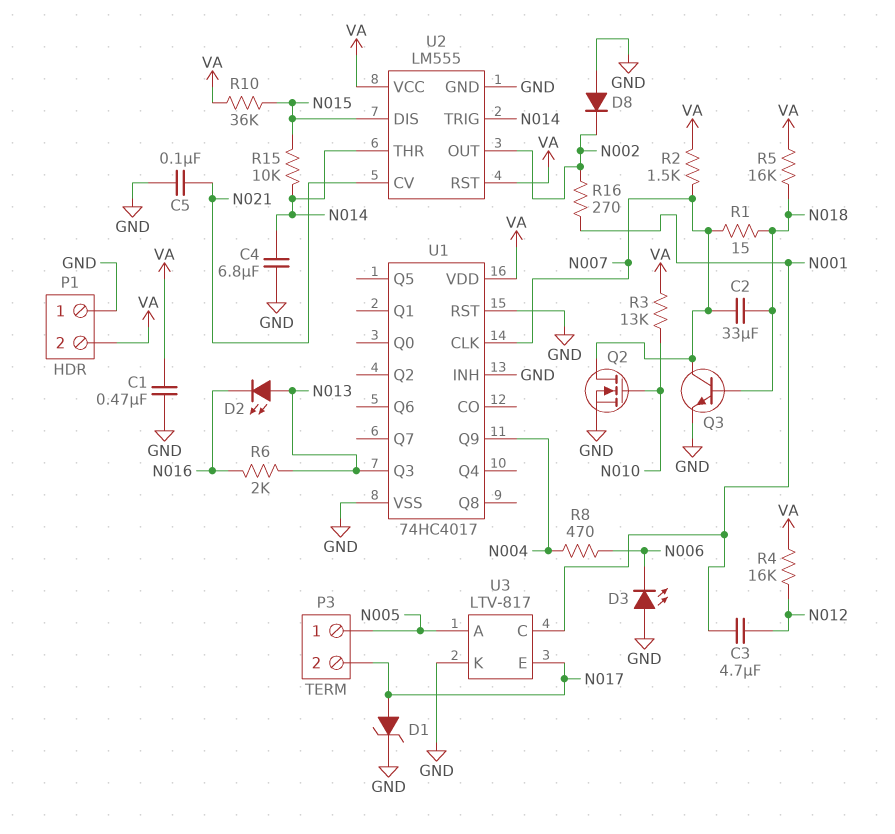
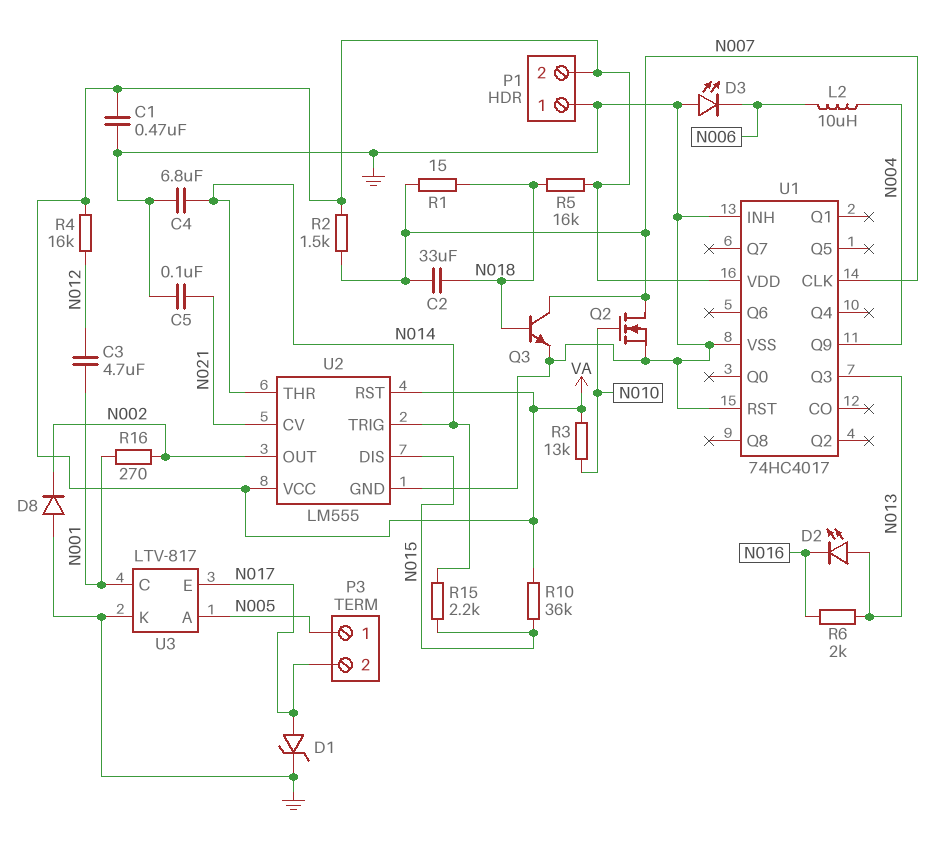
L2: none -> 10uH (N004, N006)
R8: 470 (N004, N006) -> none
R15: 10k (N014, N015) -> 2.2k (N014, N015)

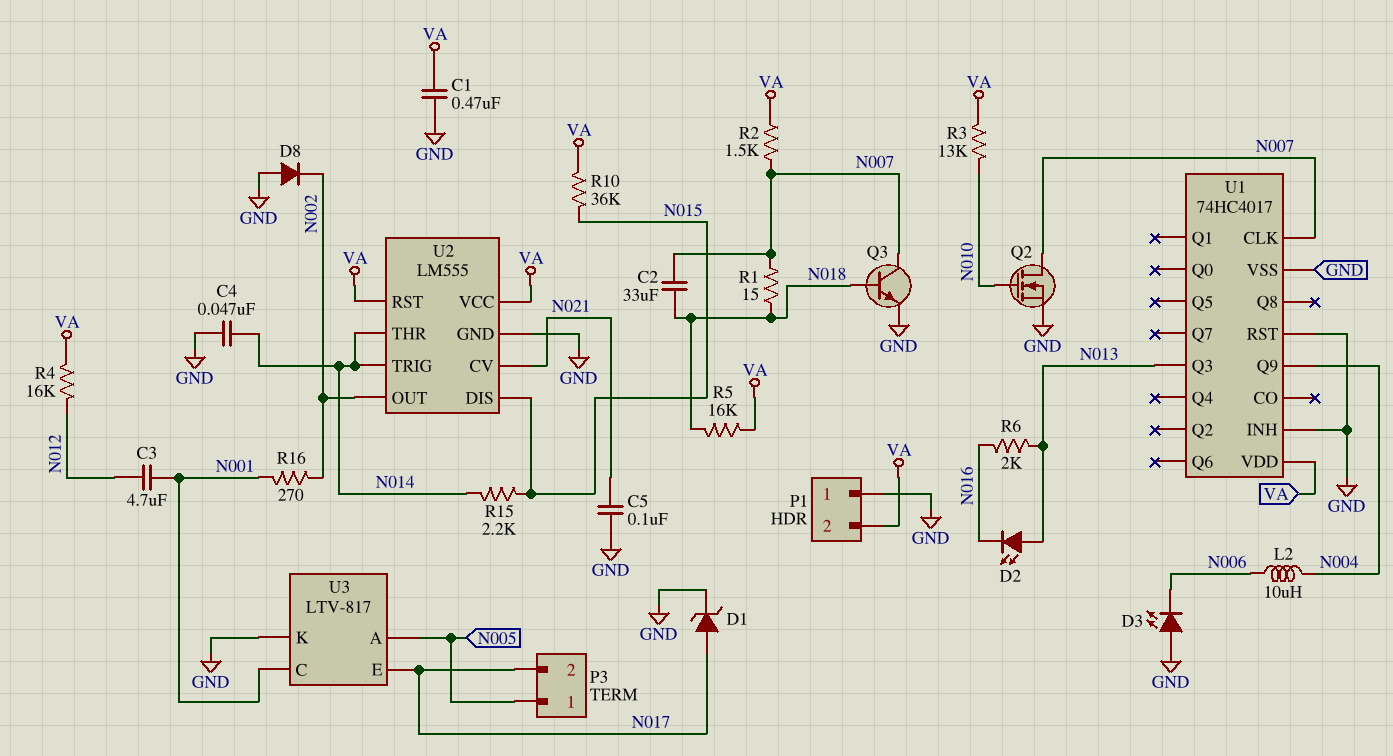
C4: 6.8uF (GND, N014) -> 47nF (GND, N014)

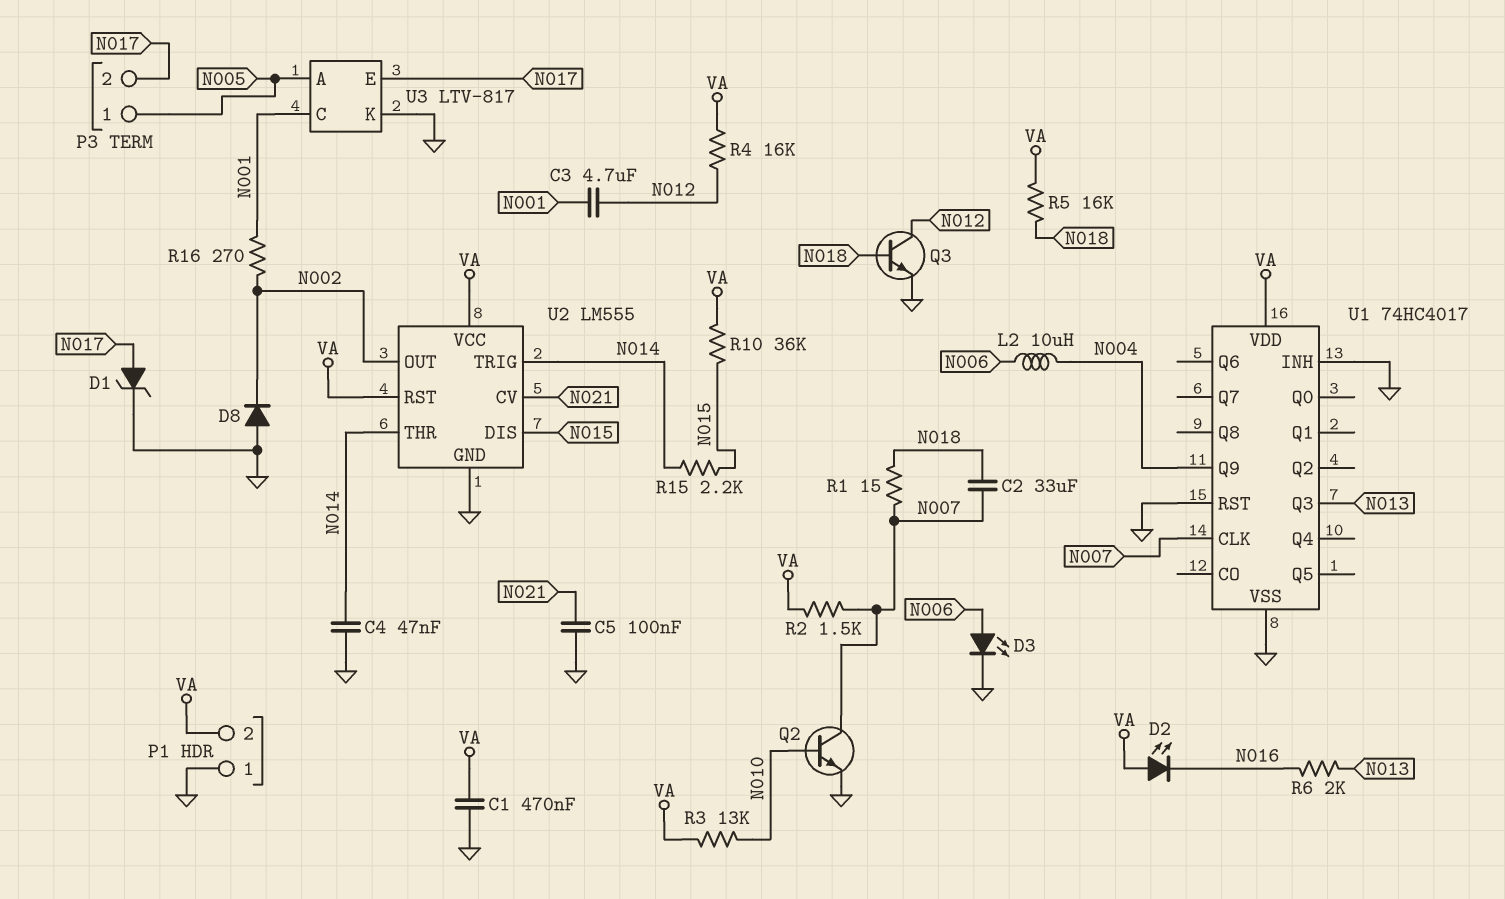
D2: LED (A N013, K N016) -> LED (A VA, K N016)
D3: LED (A GND, K N006) -> LED (A N006, K GND)
Q2: NMOS (G N010, D N007, S GND) -> NPN (B N010, C N007, E GND)
Q3: NPN (B N018, C N007, E GND) -> NPN (B N018, C N012, E GND)

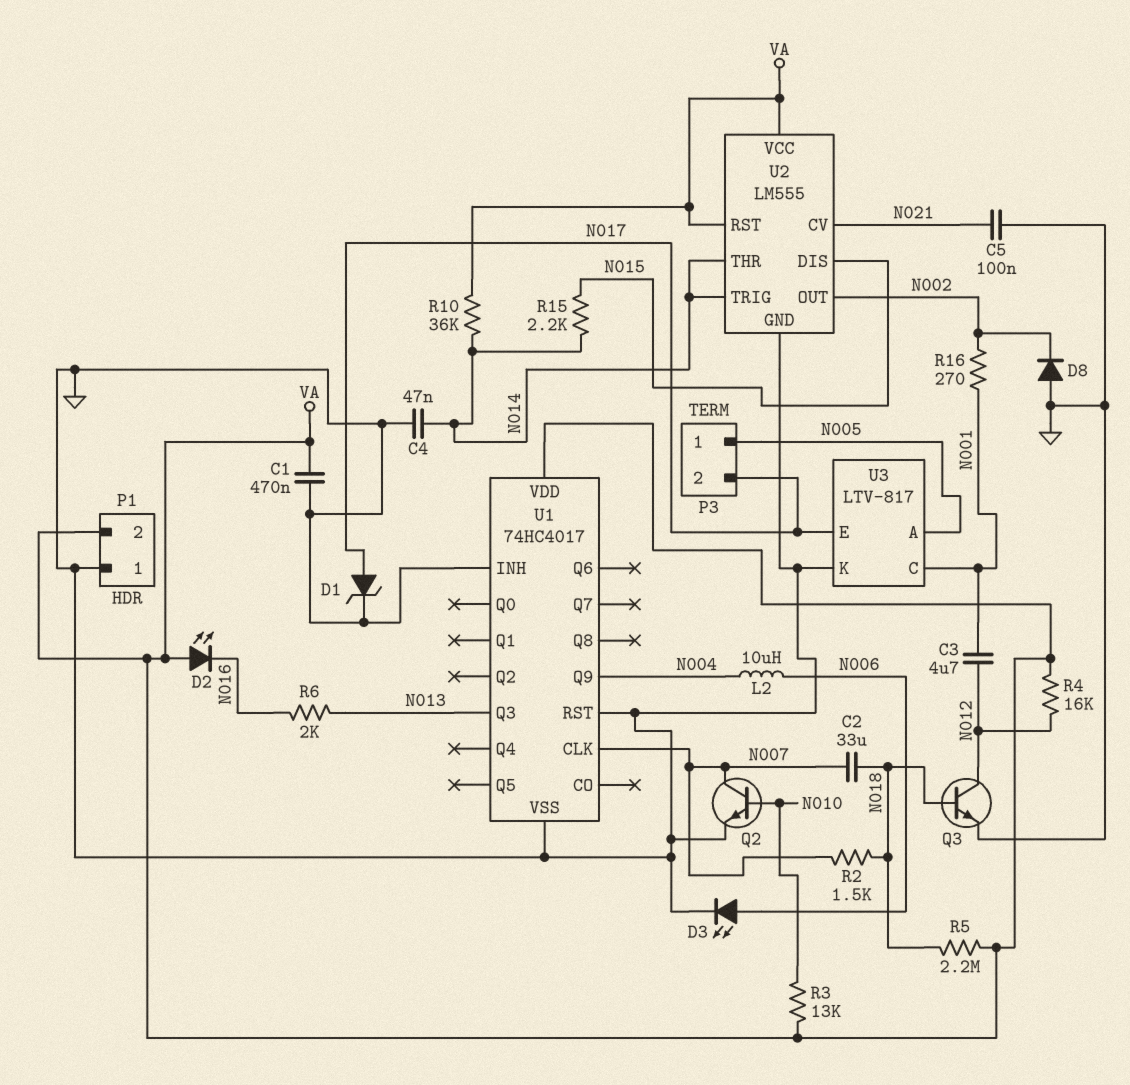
R1: 15 (N007, N018) -> none
R2: 1.5k (N007, VA) -> 1.5k (N007, N018)
R5: 16k (N018, VA) -> 2.2M (N018, VA)
R10: 36k (N015, VA) -> 36k (N014, VA)

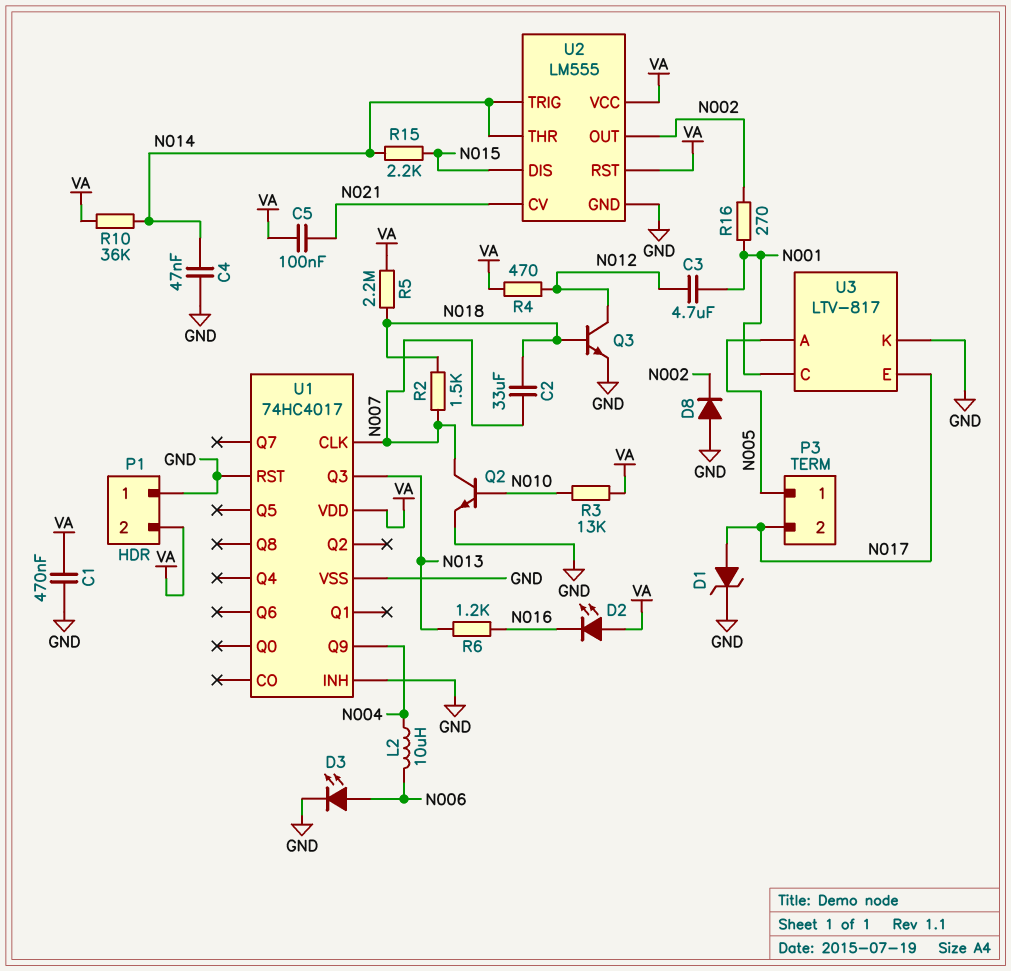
C5: 100nF (GND, N021) -> 100nF (N021, VA)
R4: 16k (N012, VA) -> 470 (N012, VA)
R6: 2k (N013, N016) -> 1.2k (N013, N016)

